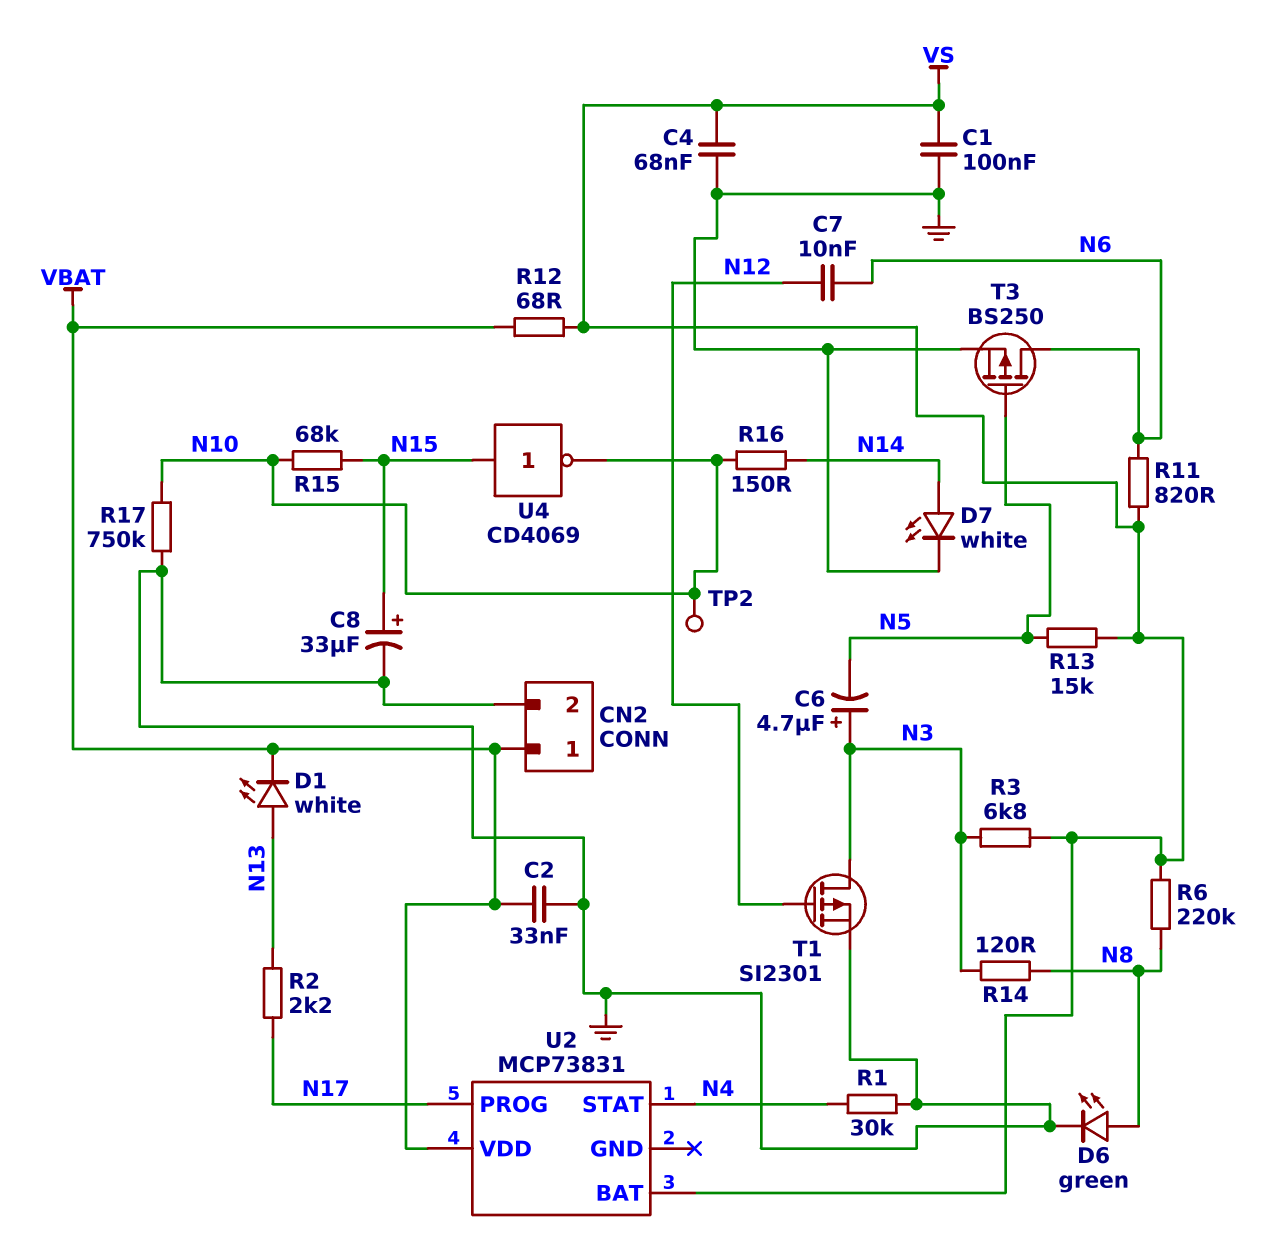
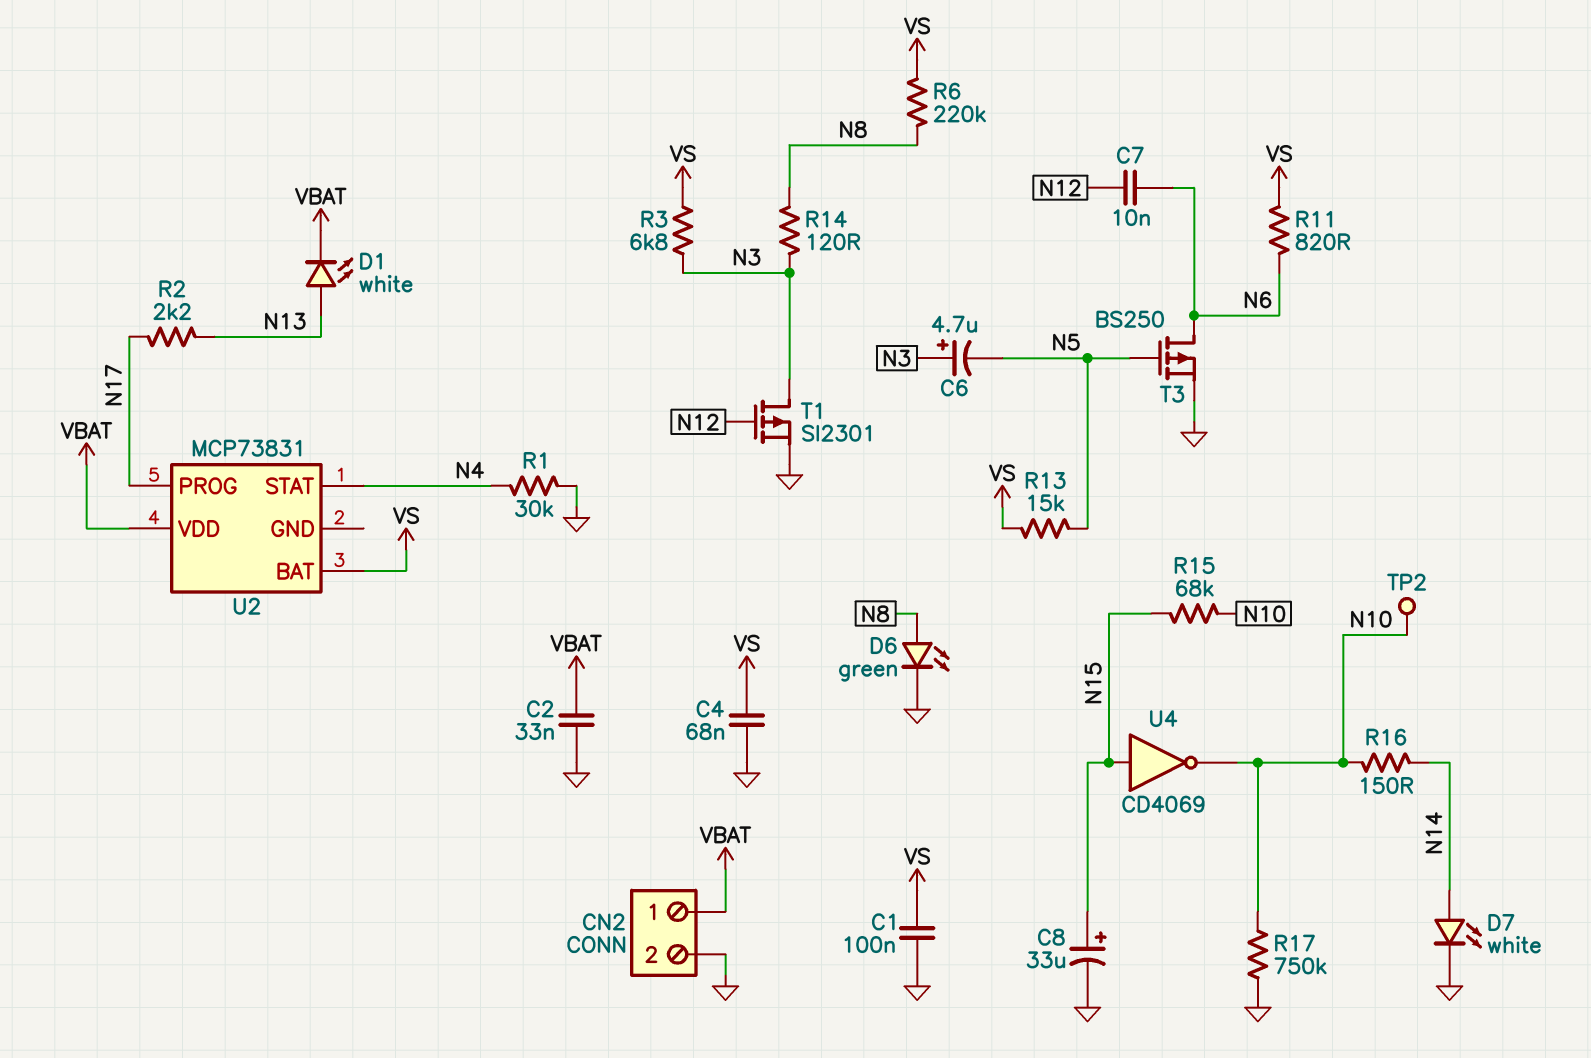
R12: 68 (VBAT, VS) -> none

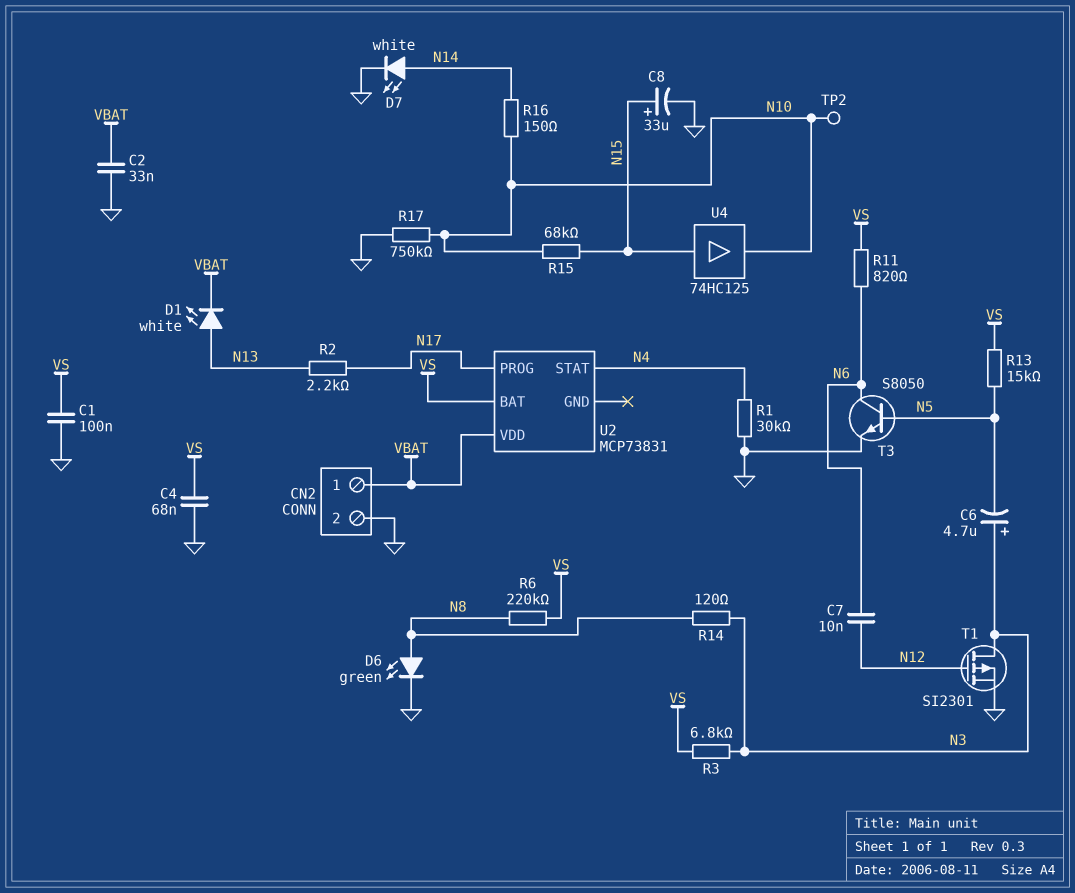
T3: PMOS BS250 (G N5, D N6, S GND) -> NPN S8050 (B N5, C N6, E GND)
U4: NOT CD4069 (in N15, out N10) -> buffer 74HC125 (in N15, out N10)

